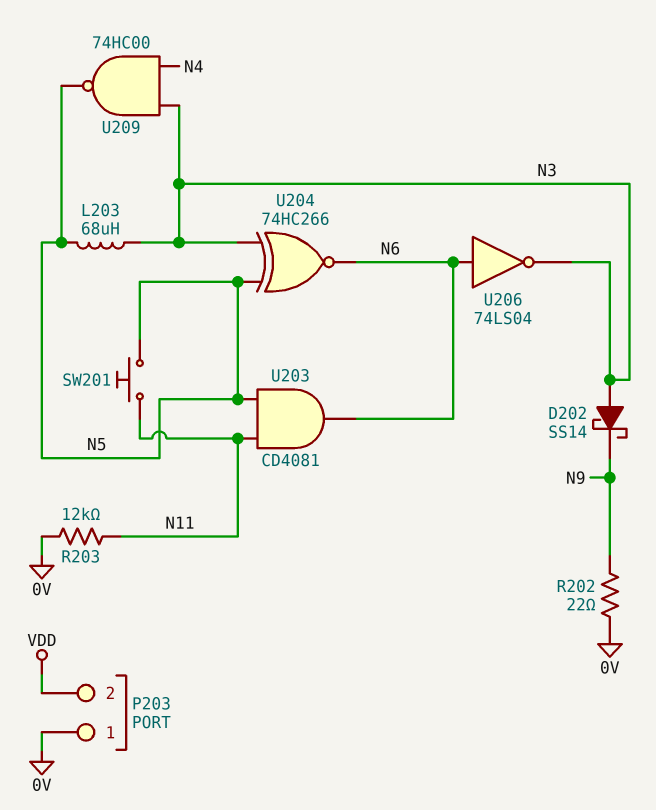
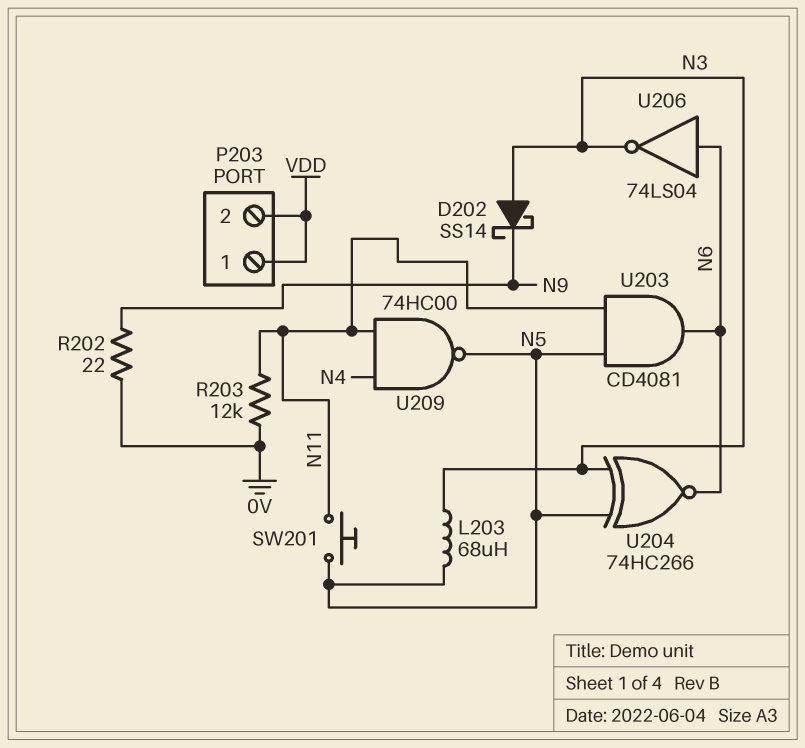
P203 pin 1: 0V -> VDD
U209: NAND 74HC00 (in N3, in N4, out N5) -> NAND 74HC00 (in N4, in N11, out N5)

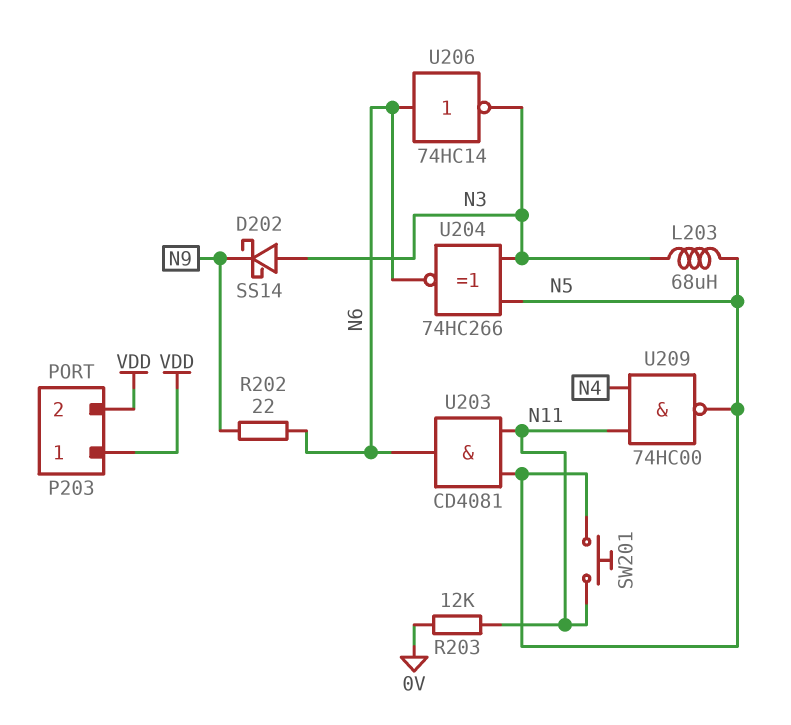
R202: 22 (0V, N9) -> 22 (N6, N9)
U206: NOT 74LS04 (in N6, out N3) -> NOT 74HC14 (in N6, out N3)

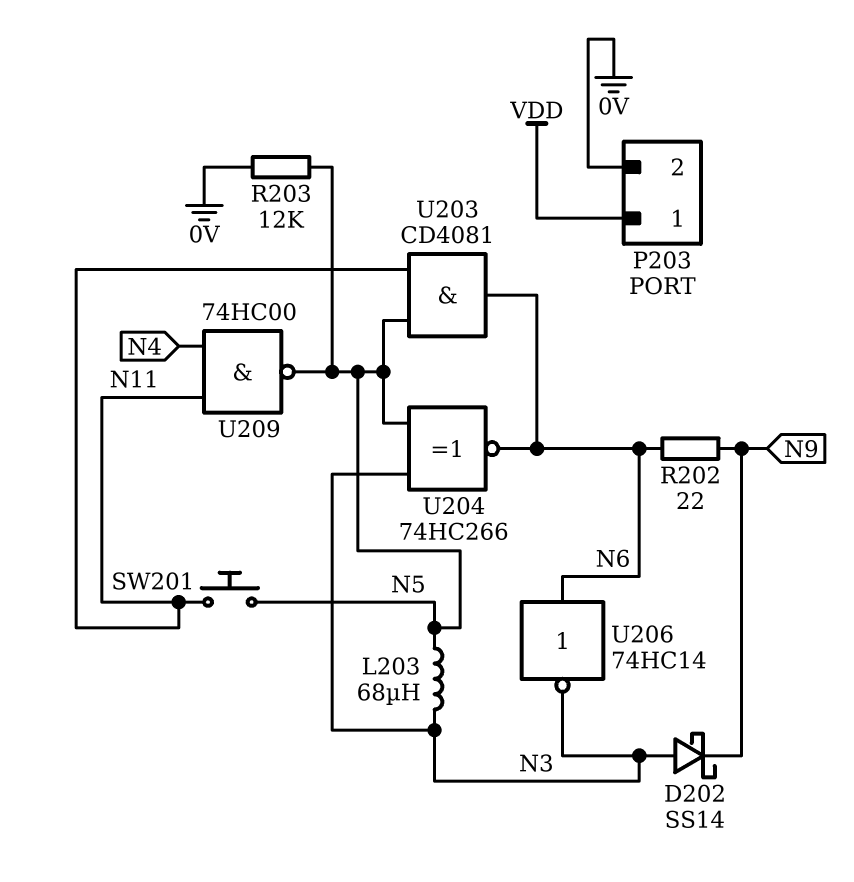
P203 pin 2: VDD -> 0V
R203: 12k (0V, N11) -> 12k (0V, N5)

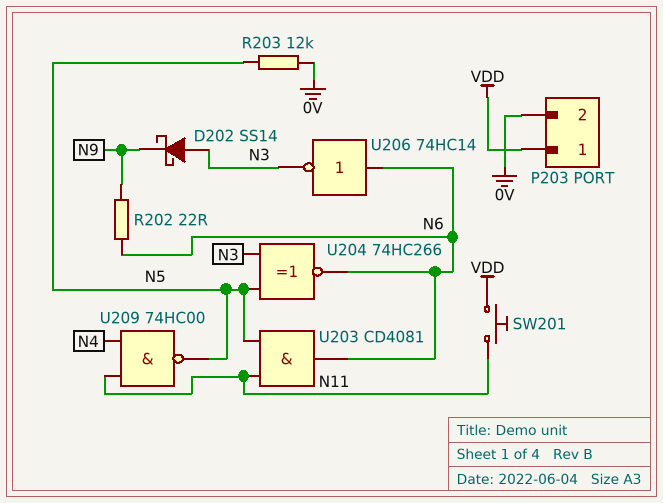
L203: 68uH (N3, N5) -> none
SW201: button (N5, N11) -> button (N11, VDD)

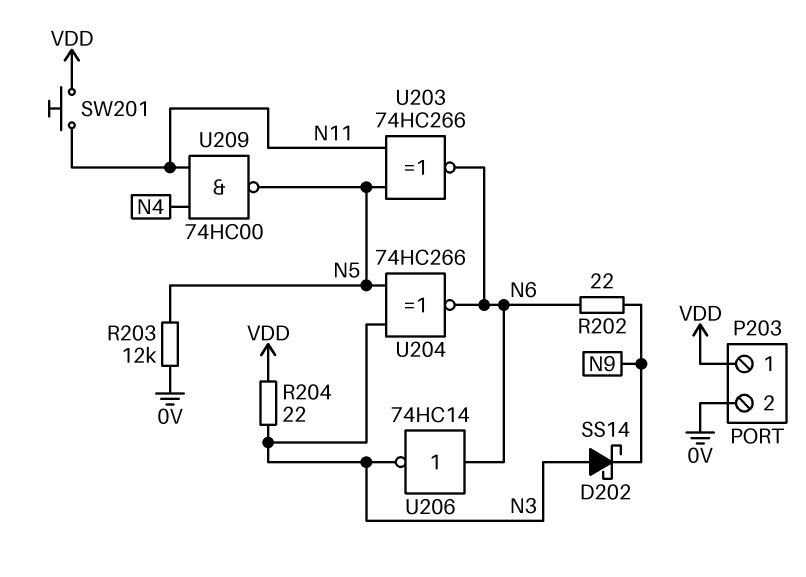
R204: none -> 22 (N3, VDD)
U203: AND CD4081 (in N5, in N11, out N6) -> XNOR 74HC266 (in N5, in N11, out N6)

